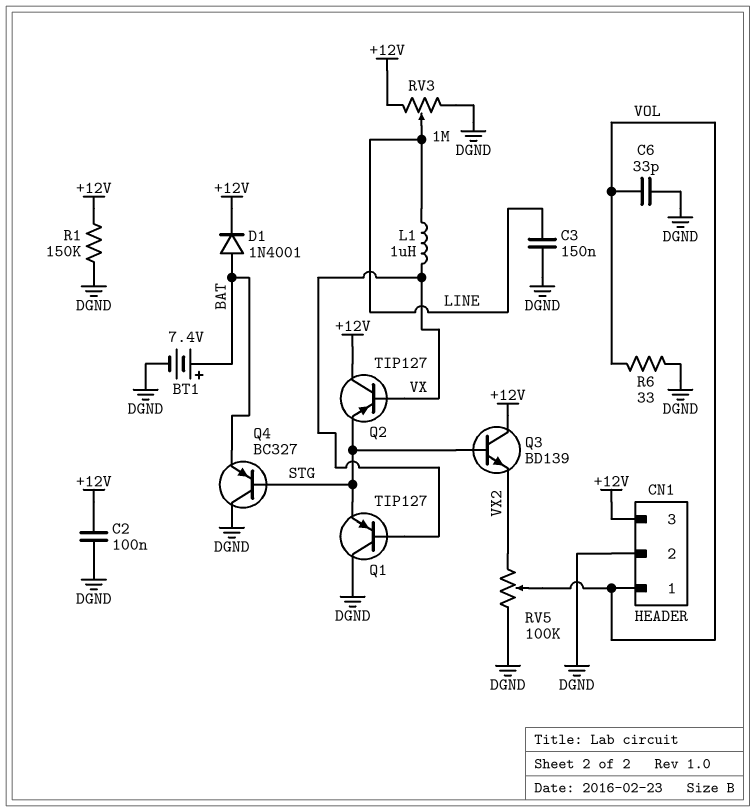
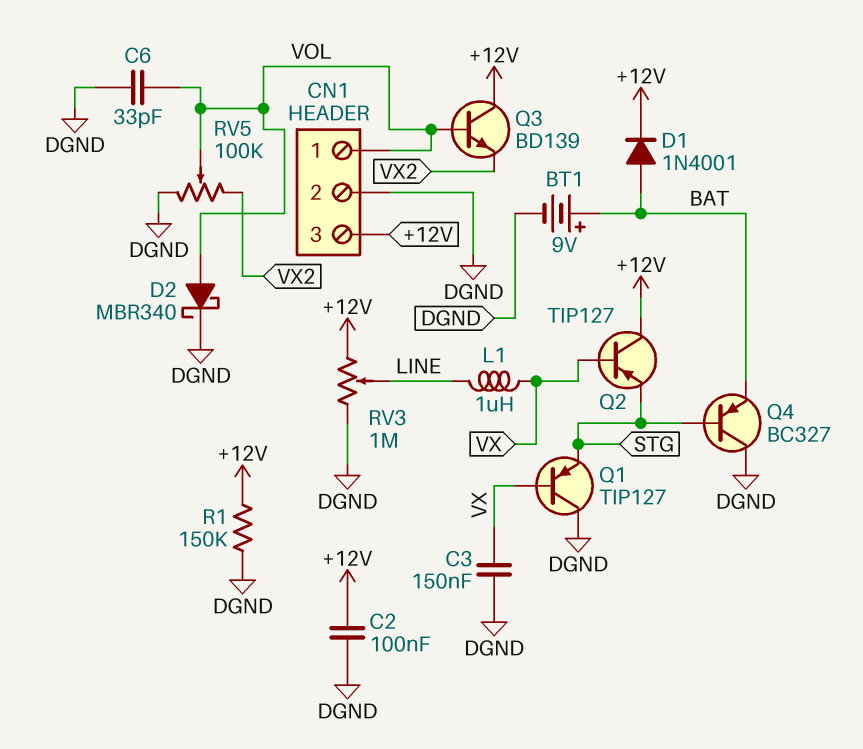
BT1: 7.4V (plus BAT, minus DGND) -> 9V (plus BAT, minus DGND)
C3: 150nF (DGND, LINE) -> 150nF (DGND, VX)
D2: none -> schottky MBR340 (A VOL, K DGND)
Q3: NPN BD139 (B STG, C +12V, E VX2) -> NPN BD139 (B VOL, C +12V, E VX2)
R6: 33 (DGND, VOL) -> none

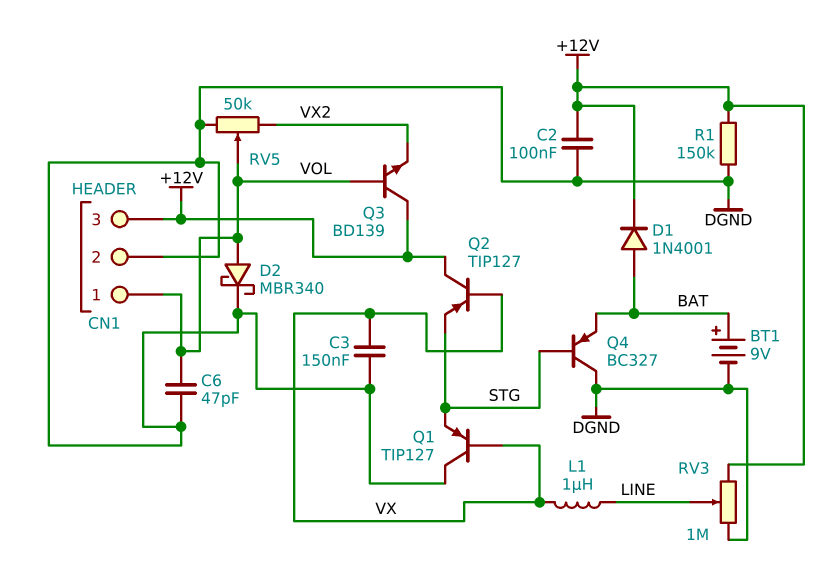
C6: 33pF (DGND, VOL) -> 47pF (DGND, VOL)
RV5: 100k (DGND, VX2, wiper VOL) -> 50k (DGND, VX2, wiper VOL)

